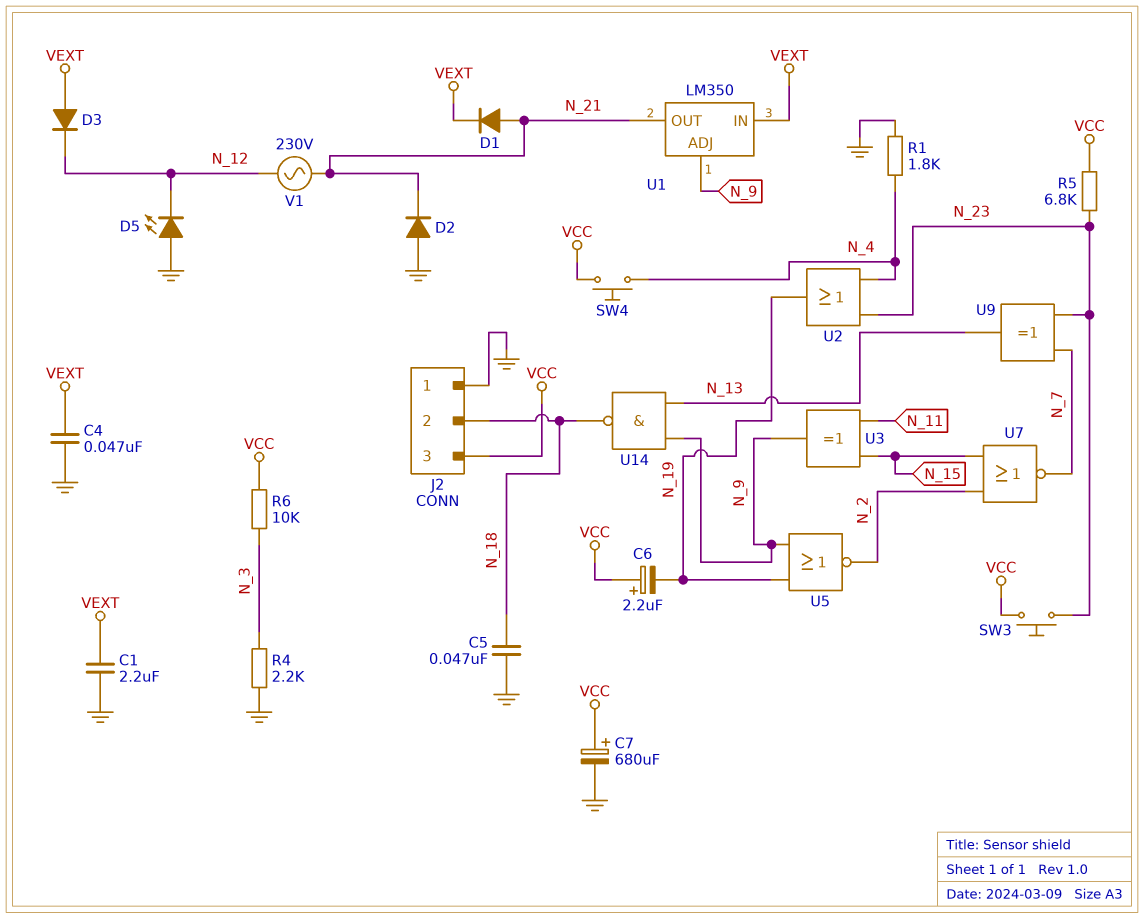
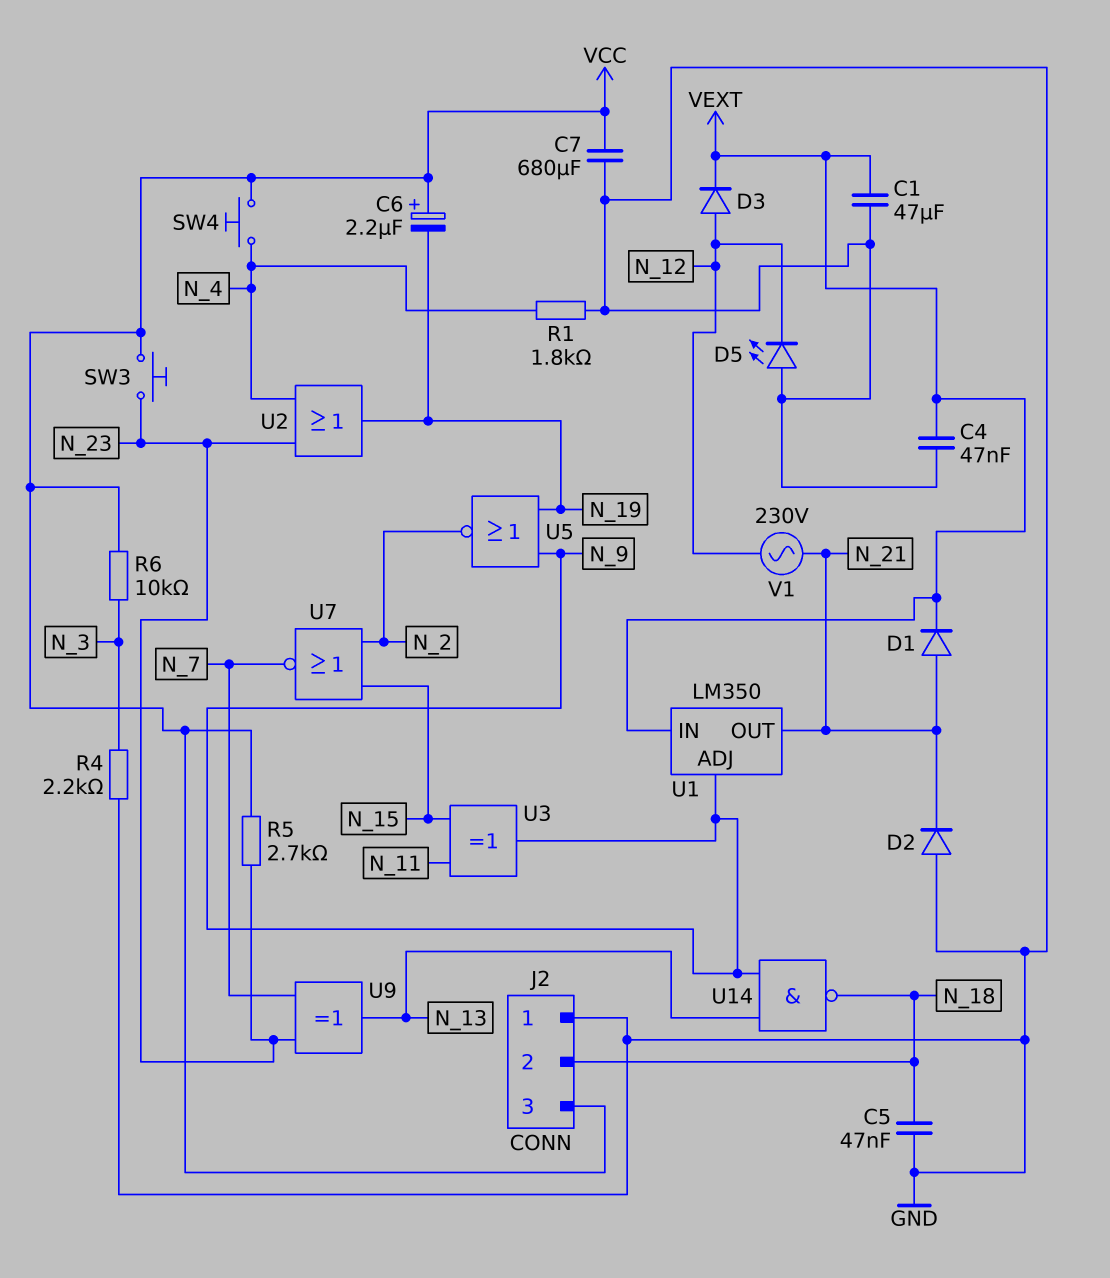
C1: 2.2uF (GND, VEXT) -> 47uF (GND, VEXT)
C7: 680uF (plus VCC, minus GND) -> 680uF (GND, VCC)
D3: diode (A VEXT, K N_12) -> diode (A N_12, K VEXT)
R5: 6.8k (N_23, VCC) -> 2.7k (N_23, VCC)

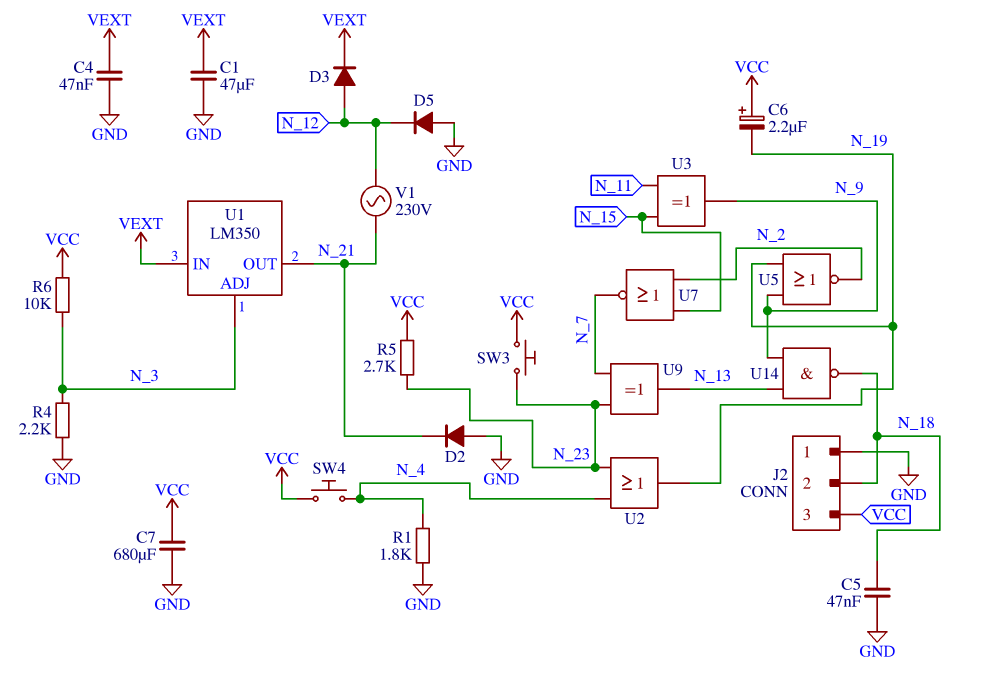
D1: diode (A N_21, K VEXT) -> none
D5: LED (A GND, K N_12) -> diode (A GND, K N_12)
U1 pin ADJ: N_9 -> N_3

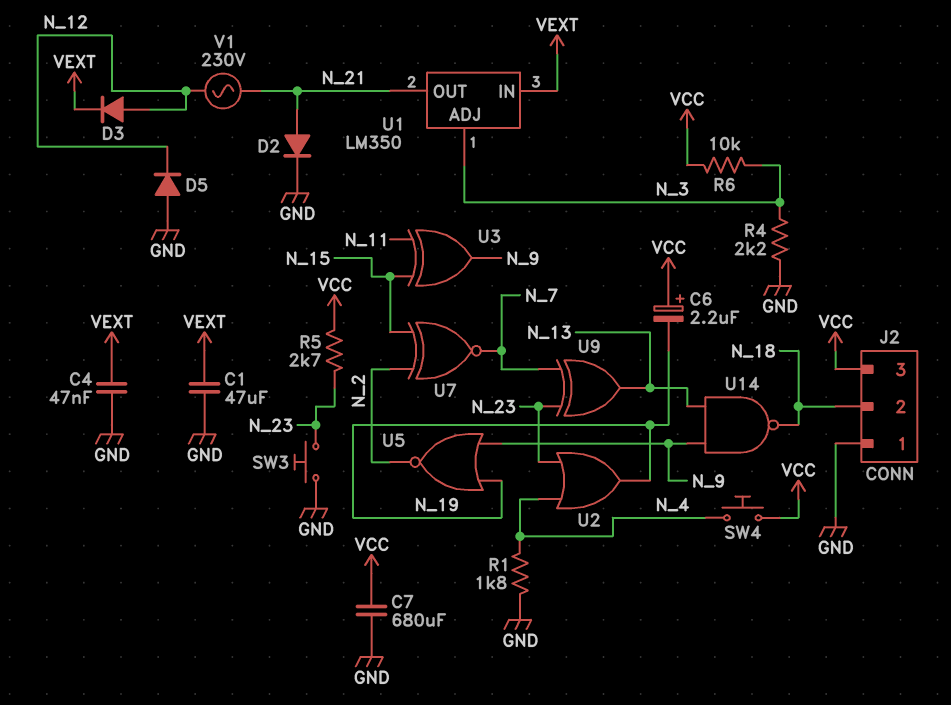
C5: 47nF (GND, N_18) -> none
D2: diode (A GND, K N_21) -> diode (A N_21, K GND)
SW3: button (N_23, VCC) -> button (GND, N_23)
U7: NOR (in N_2, in N_15, out N_7) -> XNOR (in N_2, in N_15, out N_7)

